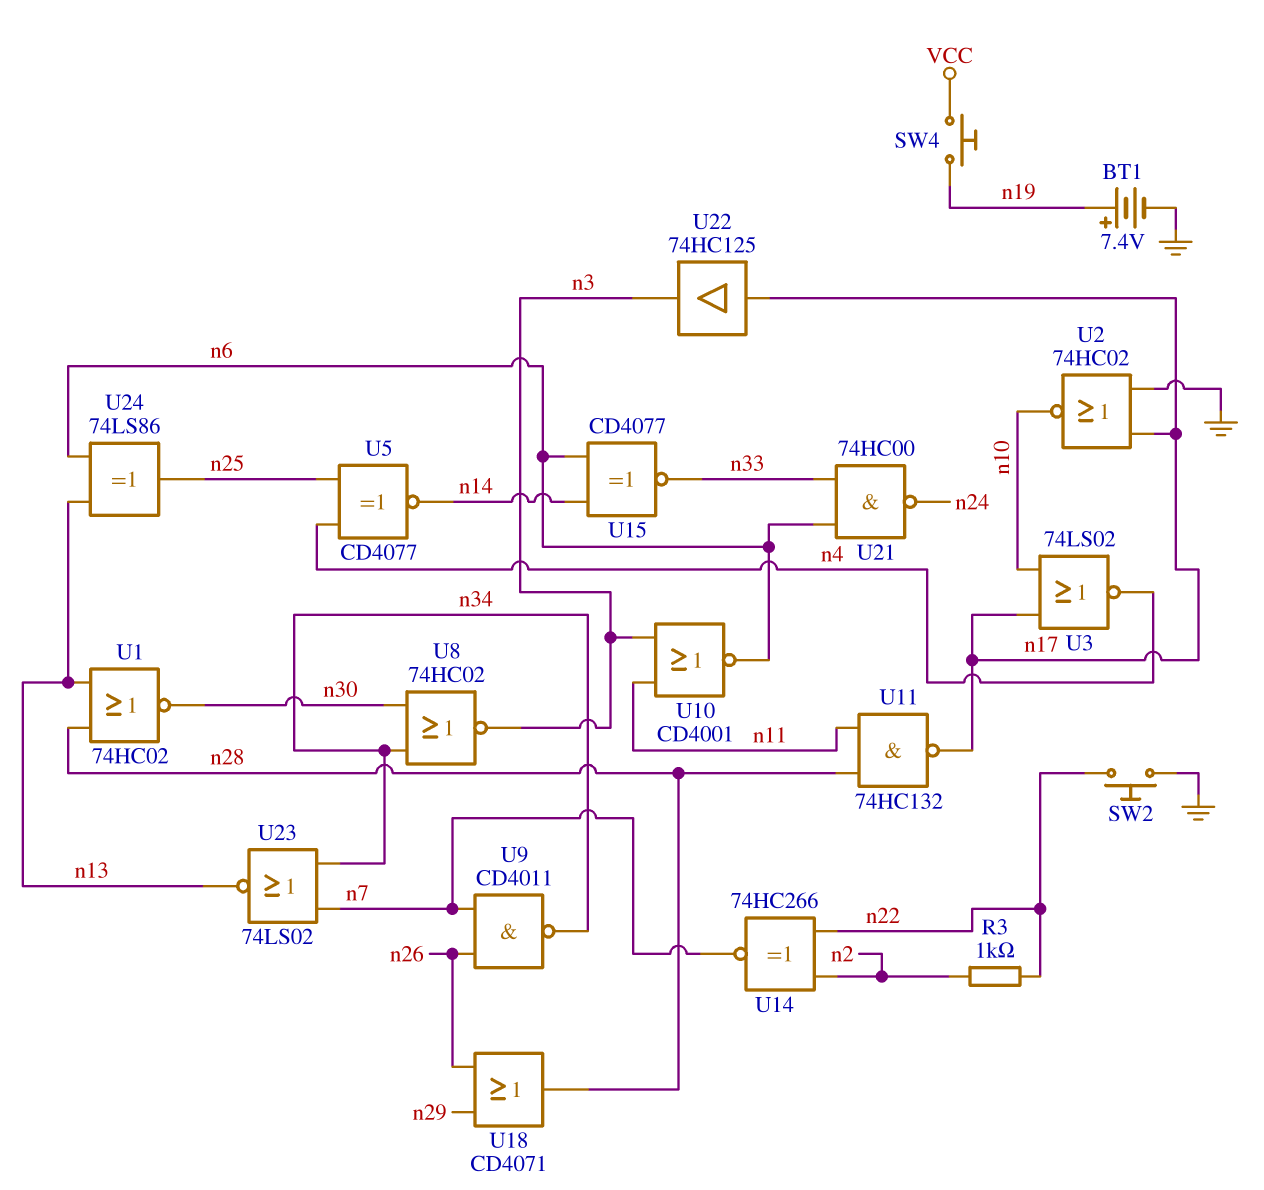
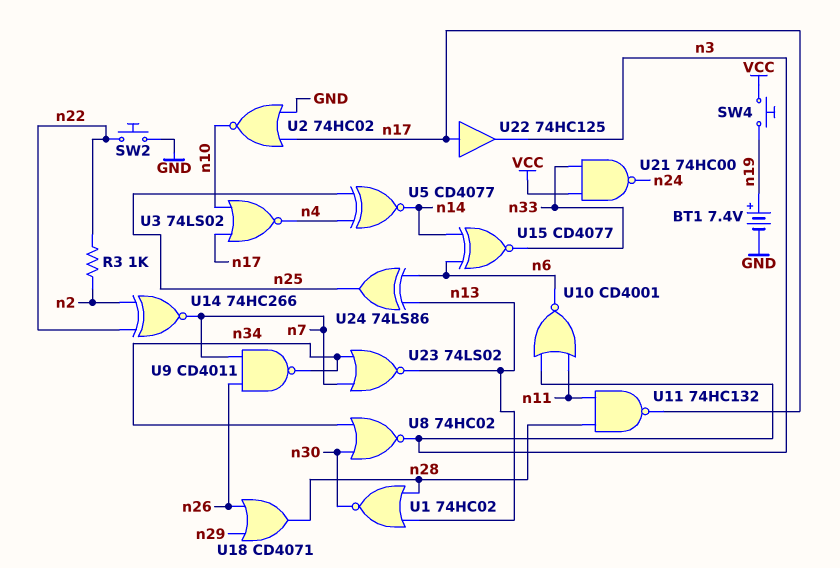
U21: NAND 74HC00 (in n6, in n33, out n24) -> NAND 74HC00 (in VCC, in n33, out n24)

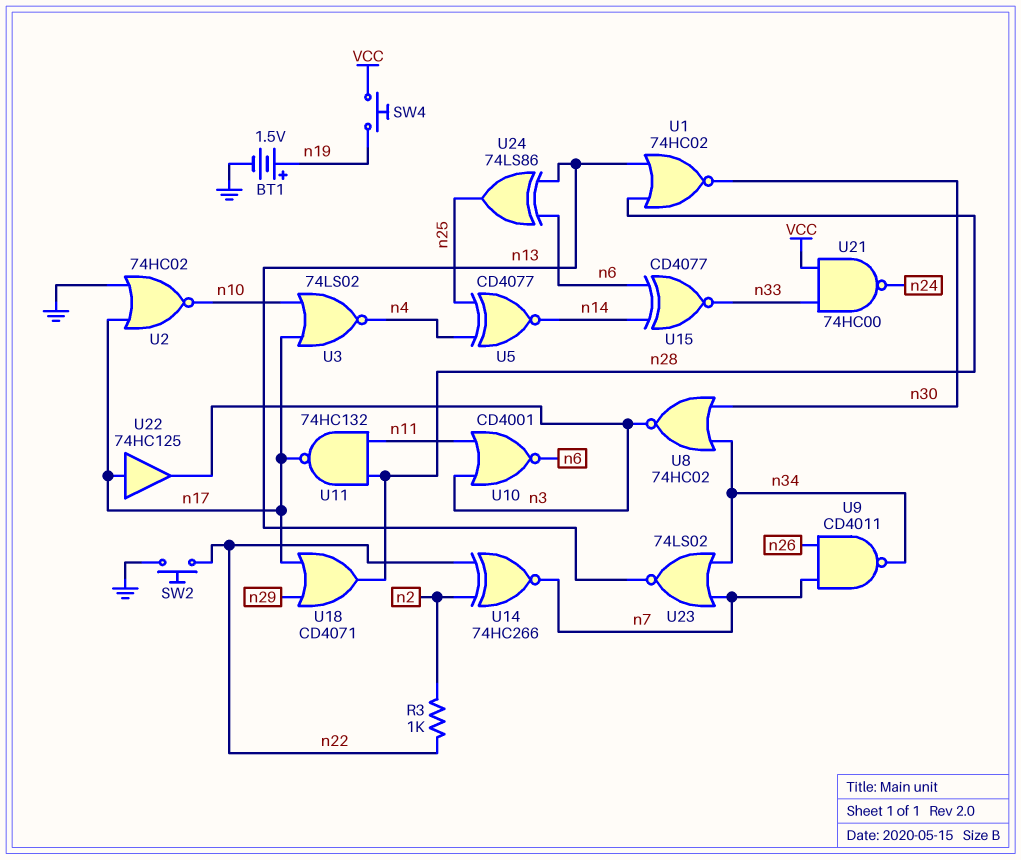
BT1: 7.4V (plus n19, minus GND) -> 1.5V (plus n19, minus GND)
U18: OR CD4071 (in n26, in n29, out n28) -> OR CD4071 (in n17, in n29, out n28)

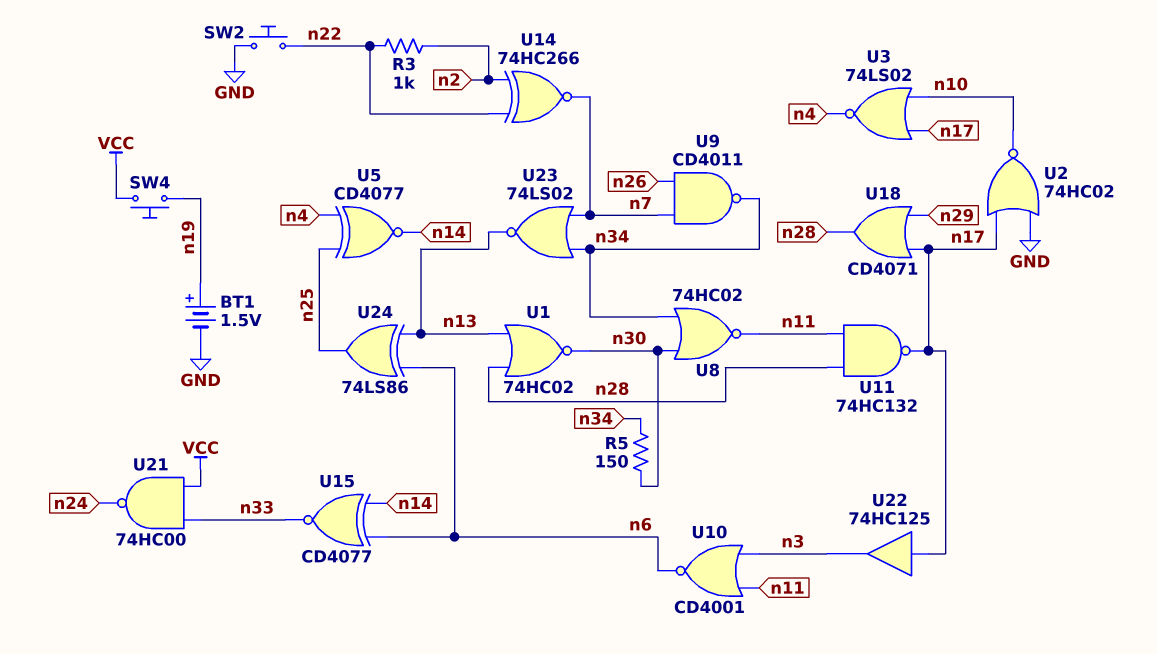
R5: none -> 150 (n30, n34)
U8: NOR 74HC02 (in n30, in n34, out n3) -> NOR 74HC02 (in n30, in n34, out n11)

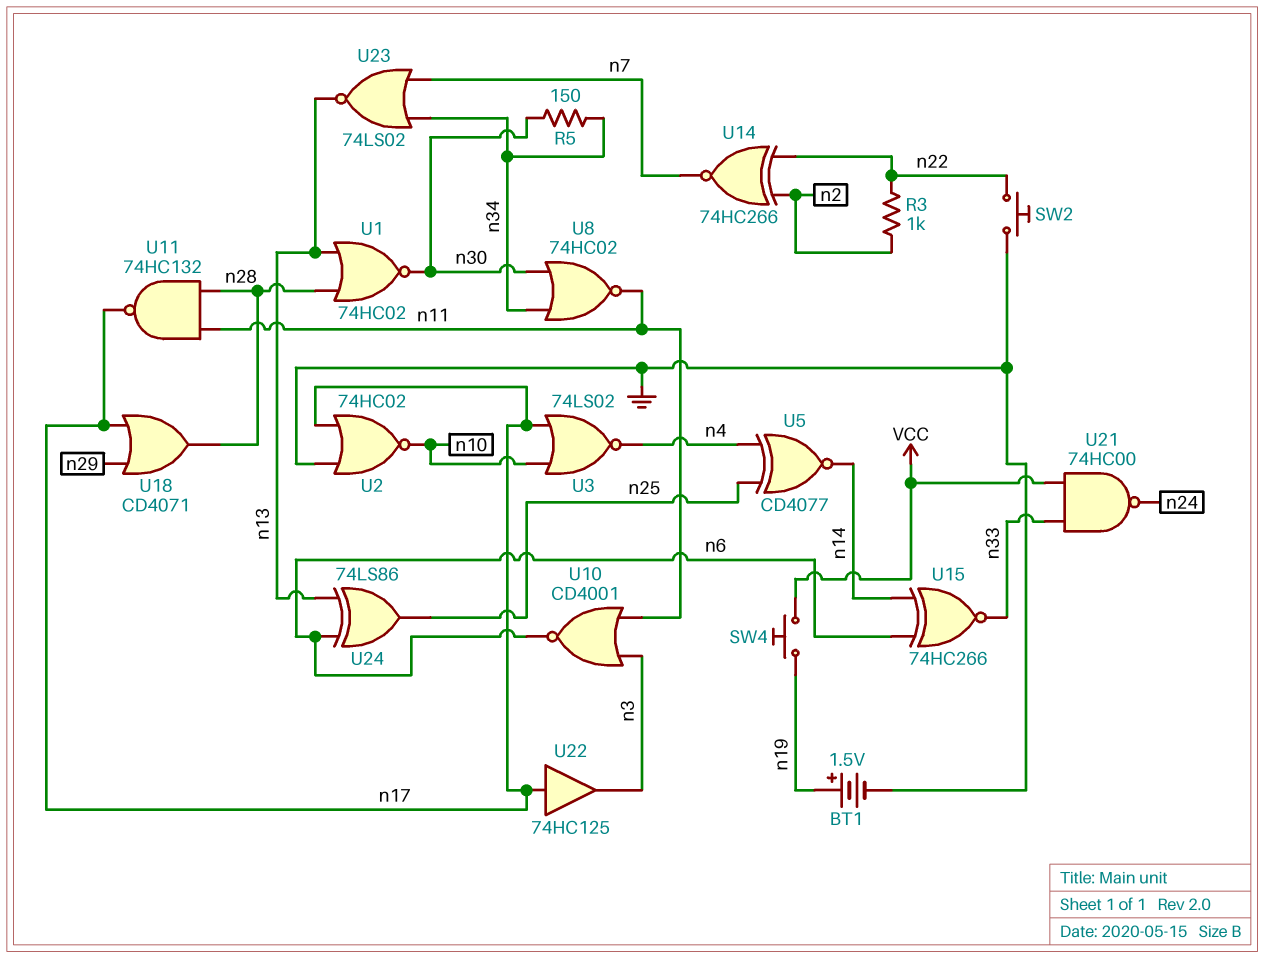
U9: NAND CD4011 (in n7, in n26, out n34) -> none
U15: XNOR CD4077 (in n6, in n14, out n33) -> XNOR 74HC266 (in n6, in n14, out n33)

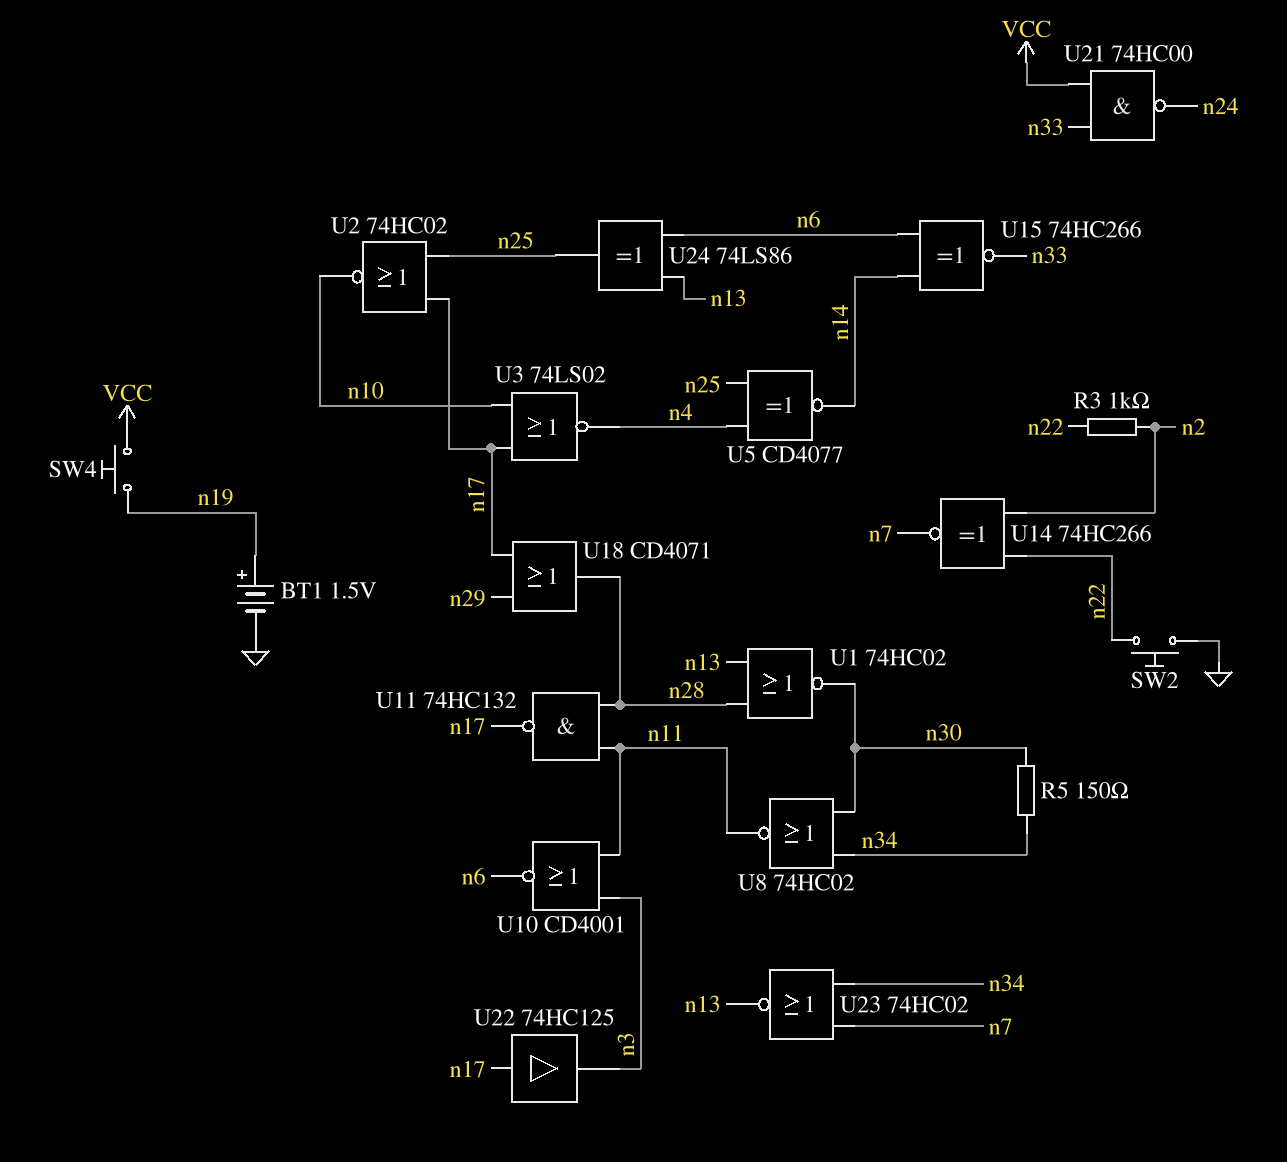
U2: NOR 74HC02 (in GND, in n17, out n10) -> NOR 74HC02 (in n17, in n25, out n10)
U23: NOR 74LS02 (in n7, in n34, out n13) -> NOR 74HC02 (in n7, in n34, out n13)

